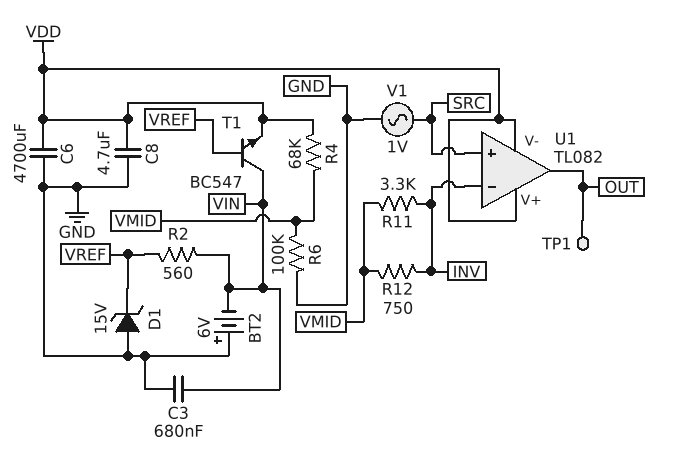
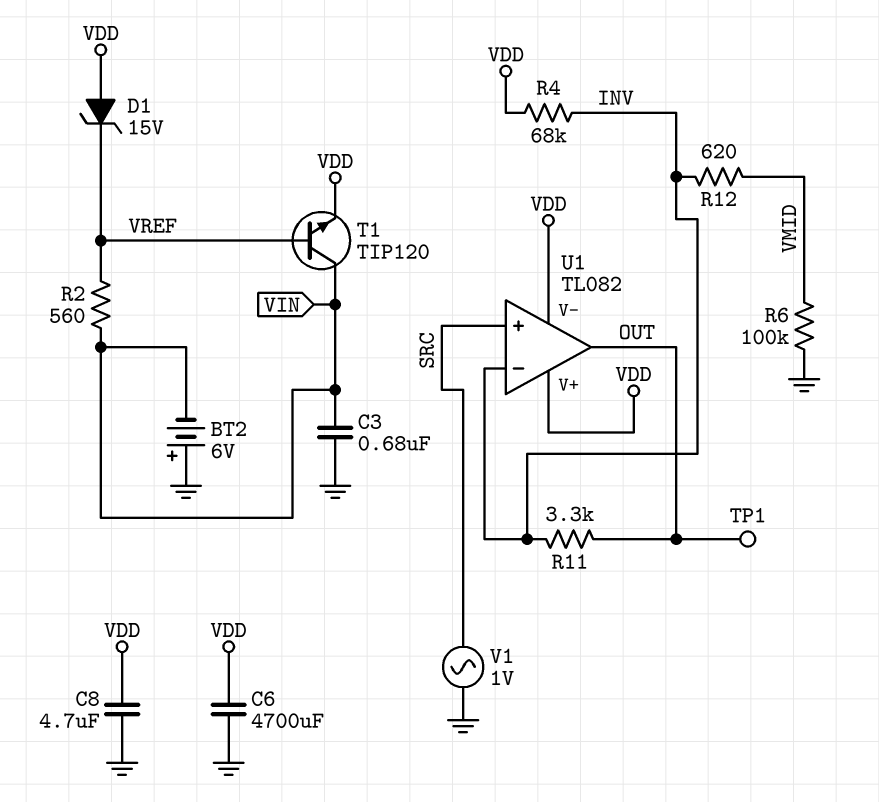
D1: zener 15V (A GND, K VREF) -> zener 15V (A VDD, K VREF)
R4: 68k (VDD, VMID) -> 68k (INV, VDD)
R11: 3.3k (INV, VMID) -> 3.3k (INV, OUT)
R12: 750 (INV, VMID) -> 620 (INV, VMID)
T1: NPN BC547 (B VREF, C VIN, E VDD) -> NPN TIP120 (B VREF, C VIN, E VDD)

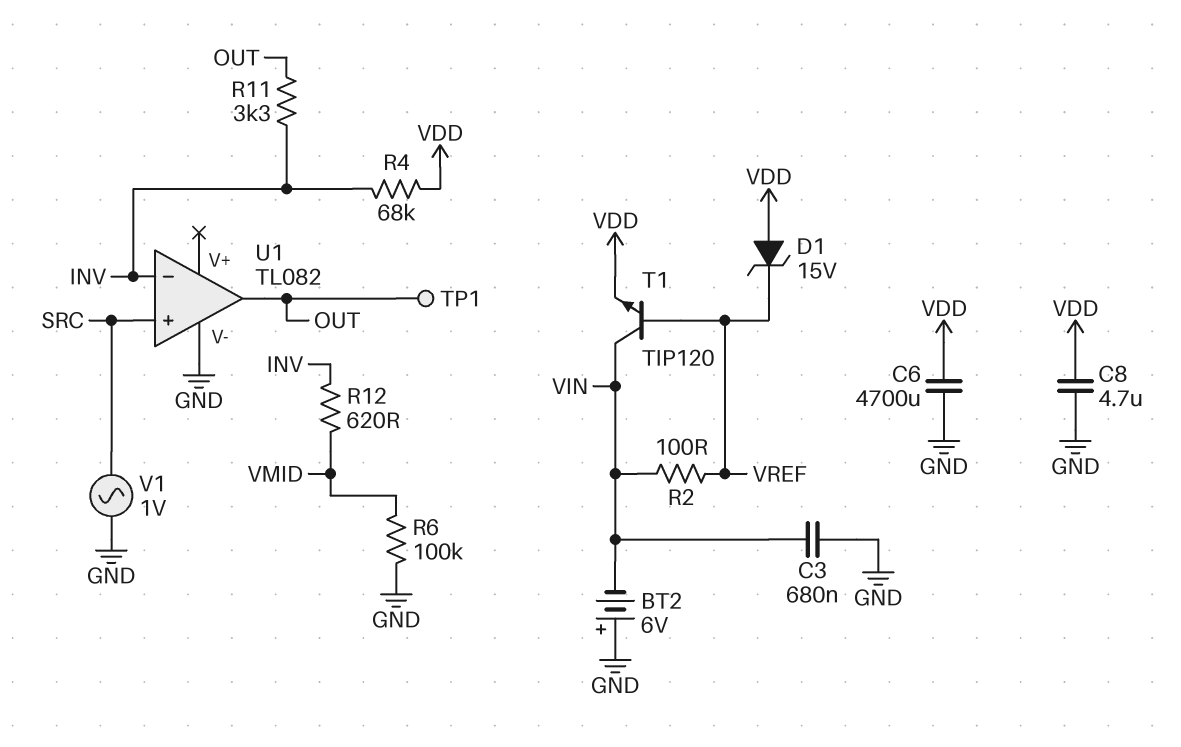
R2: 560 (VIN, VREF) -> 100 (VIN, VREF)
U1 pin V+: VDD -> none
U1 pin V-: VDD -> GND

